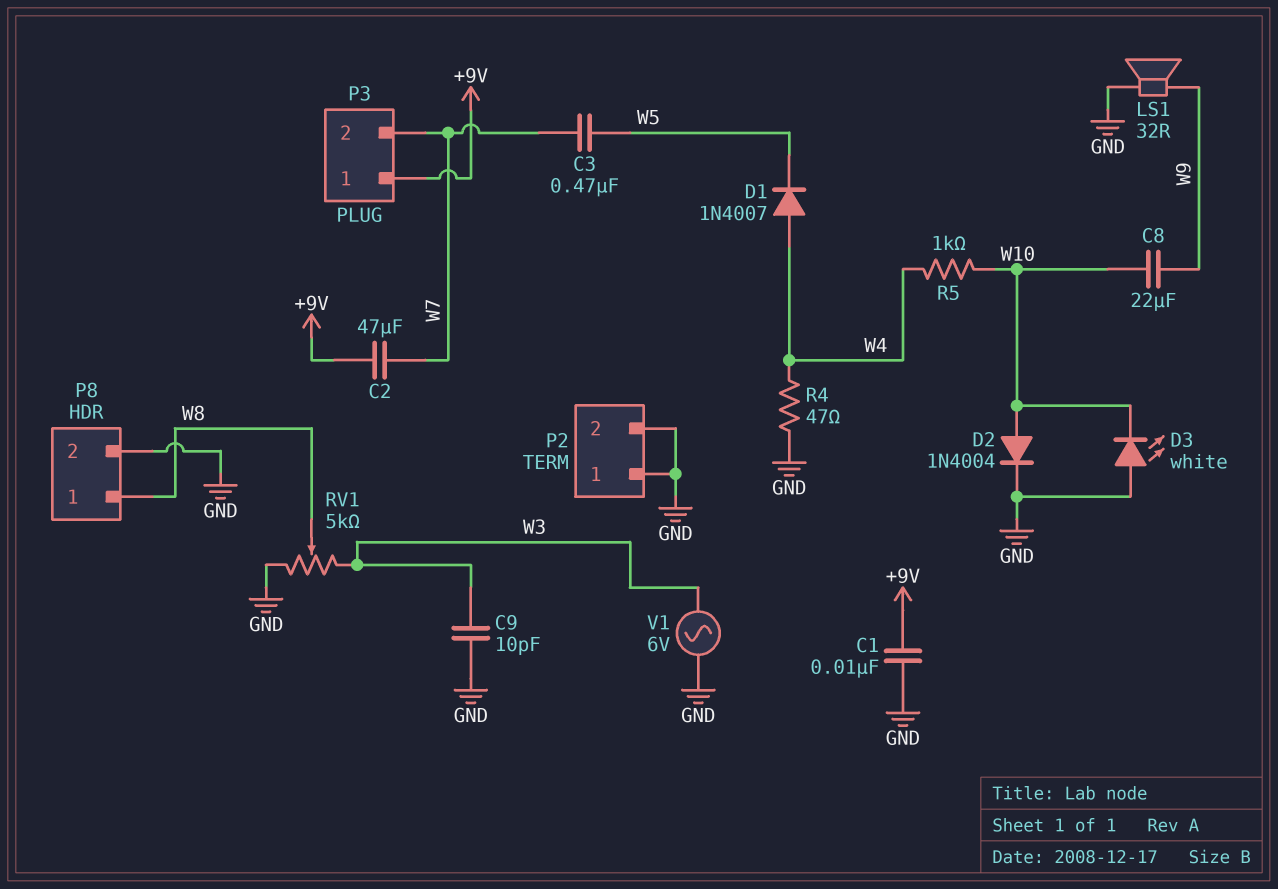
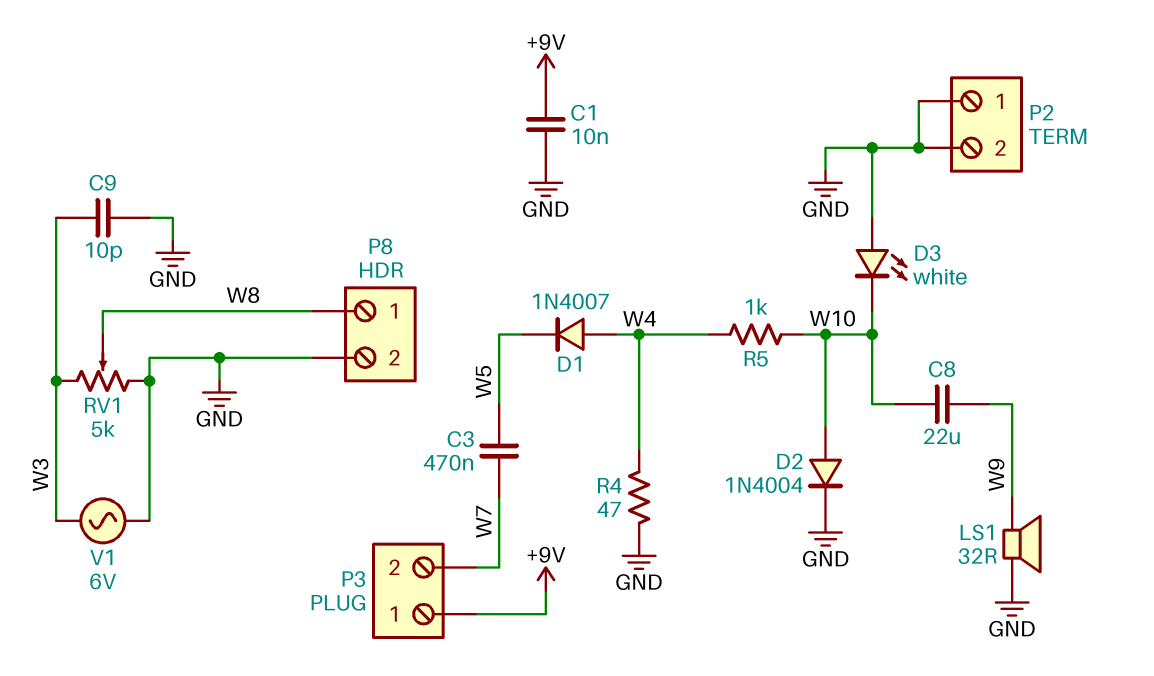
C2: 47uF (+9V, W7) -> none

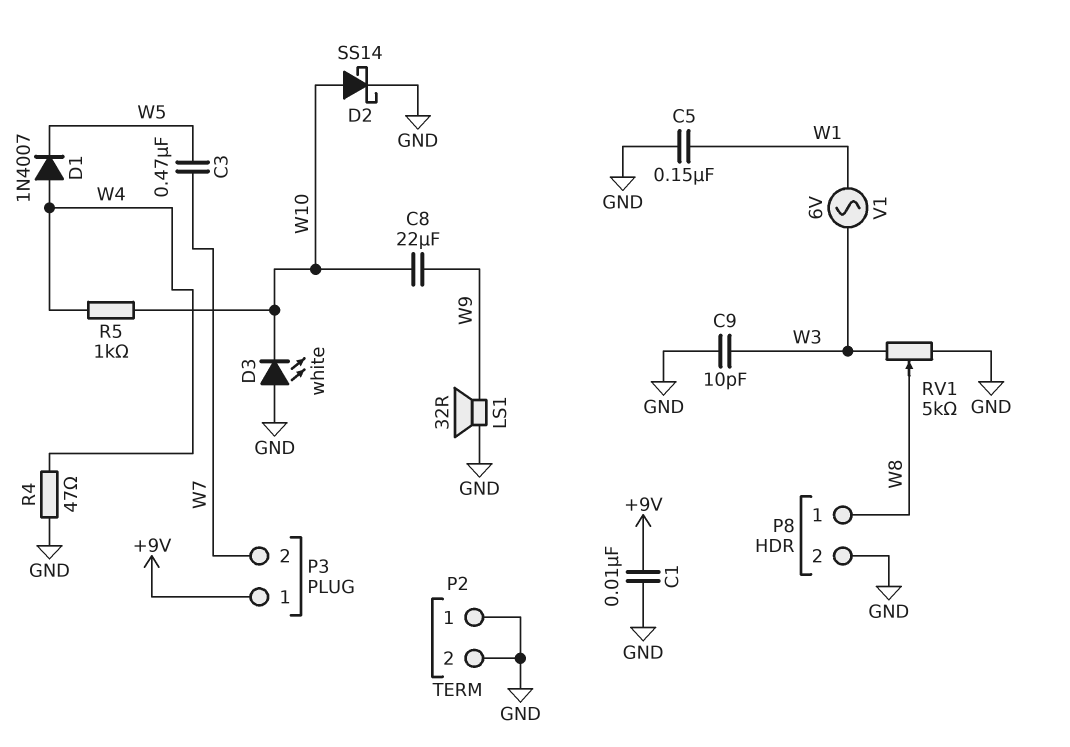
C5: none -> 150nF (GND, W1)
D2: diode 1N4004 (A W10, K GND) -> schottky SS14 (A W10, K GND)
V1: AC 6V (GND, W3) -> AC 6V (W1, W3)

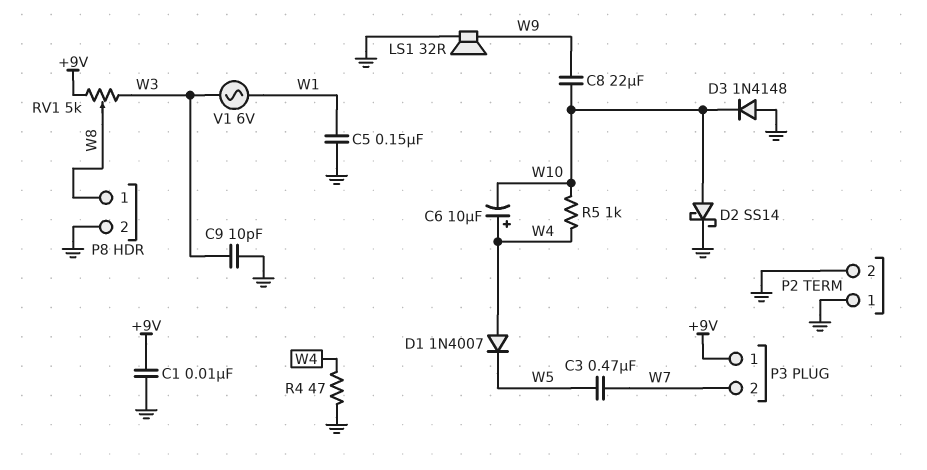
C6: none -> 10uF (plus W4, minus W10)
D3: LED white (A GND, K W10) -> diode 1N4148 (A GND, K W10)
RV1: 5k (GND, W3, wiper W8) -> 5k (+9V, W3, wiper W8)

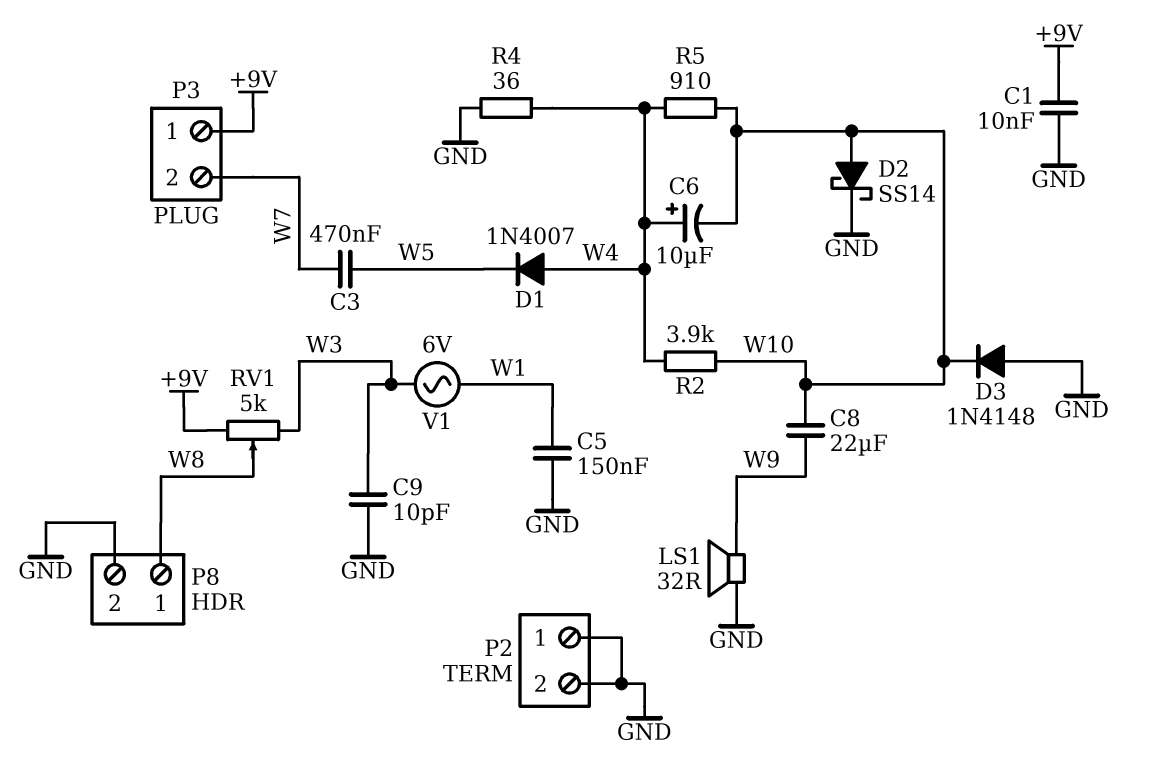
R2: none -> 3.9k (W4, W10)
R4: 47 (GND, W4) -> 36 (GND, W4)
R5: 1k (W4, W10) -> 910 (W4, W10)

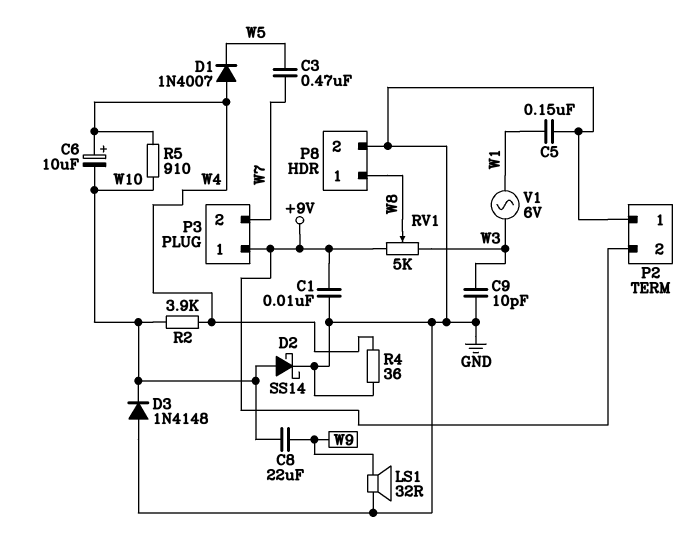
P2 pin 2: GND -> +9V

